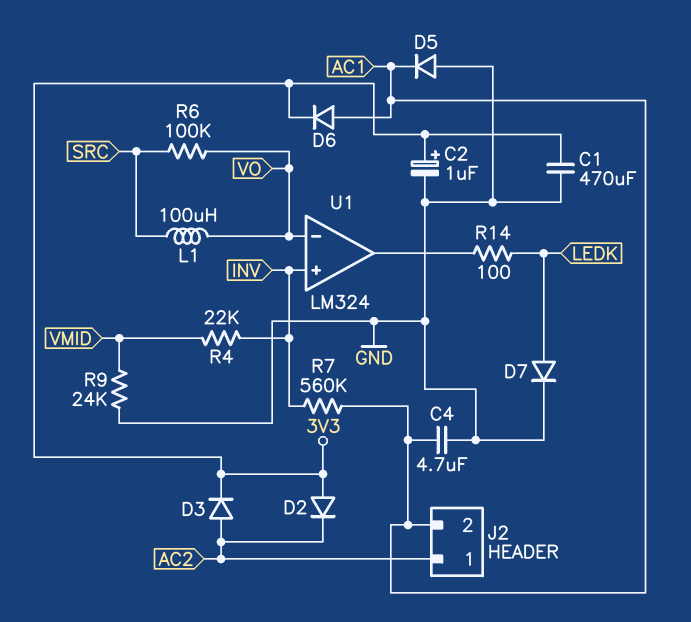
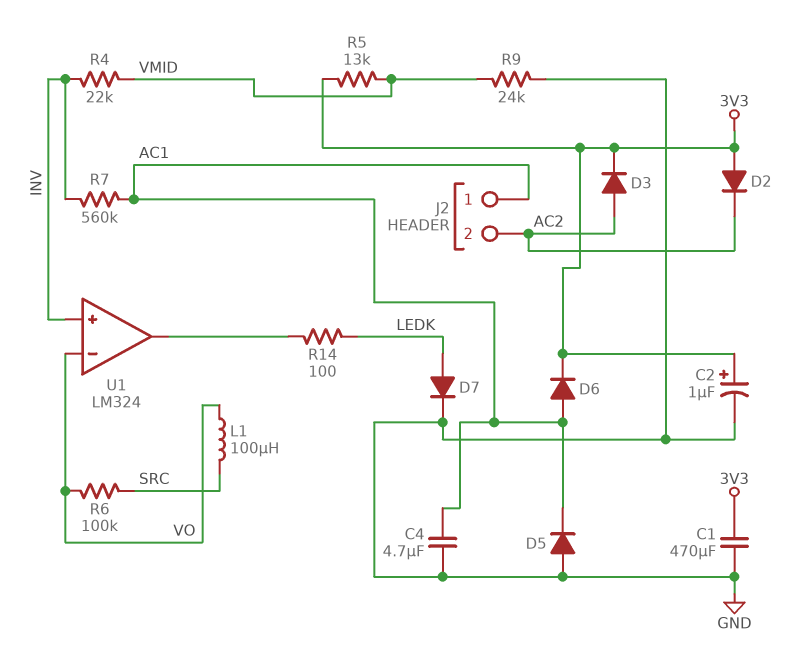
J2 pin 1: AC2 -> AC1
J2 pin 2: AC1 -> AC2
R5: none -> 13k (3V3, VMID)

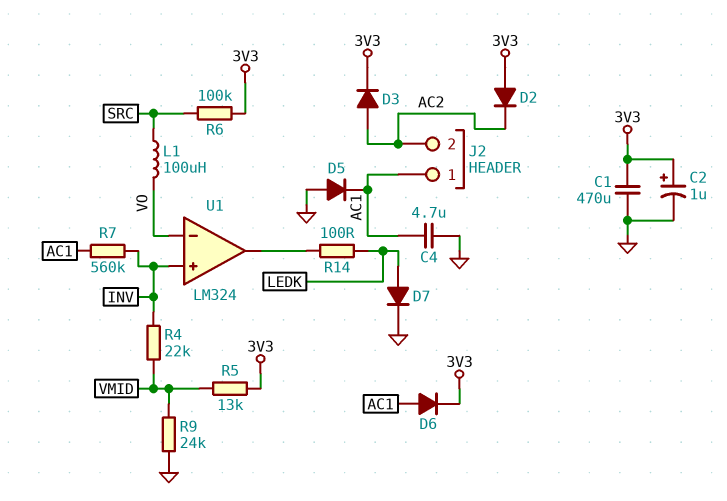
R6: 100k (SRC, VO) -> 100k (3V3, SRC)

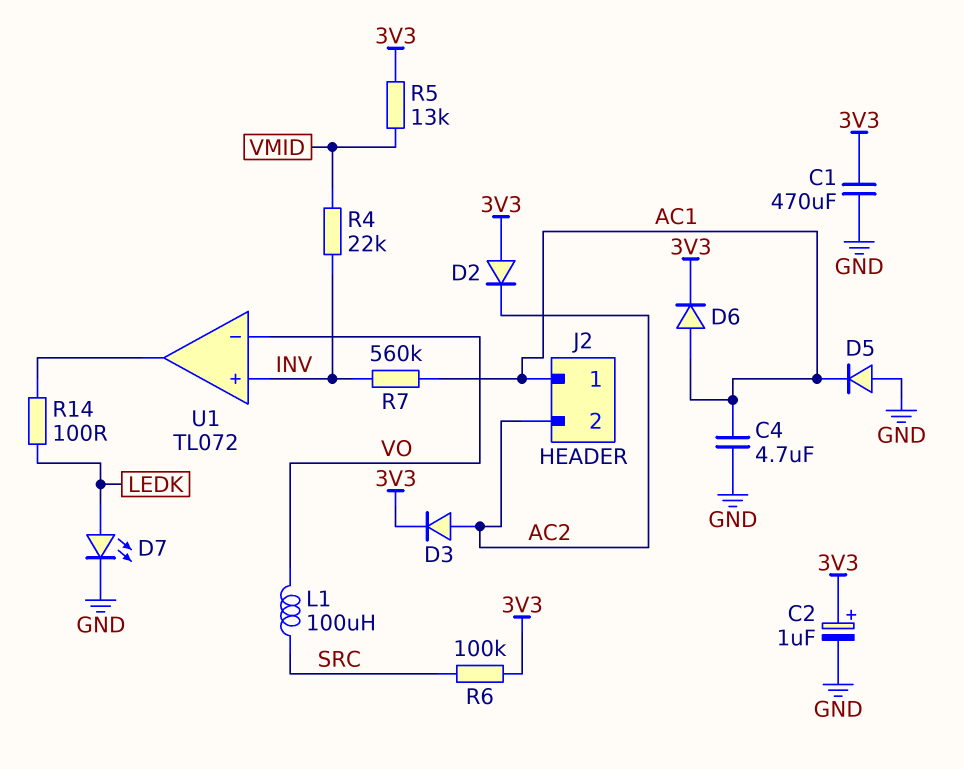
D7: diode (A LEDK, K GND) -> LED (A LEDK, K GND)
R9: 24k (GND, VMID) -> none
U1: LM324 -> TL072

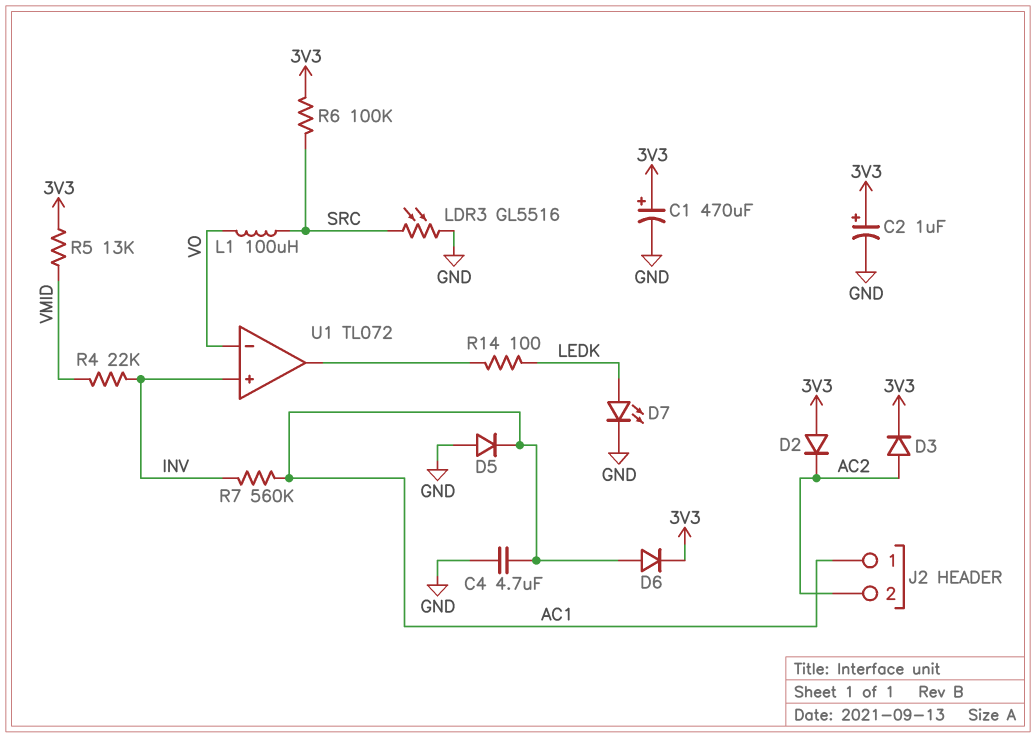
C1: 470uF (3V3, GND) -> 470uF (plus 3V3, minus GND)
LDR3: none -> GL5516 (GND, SRC)

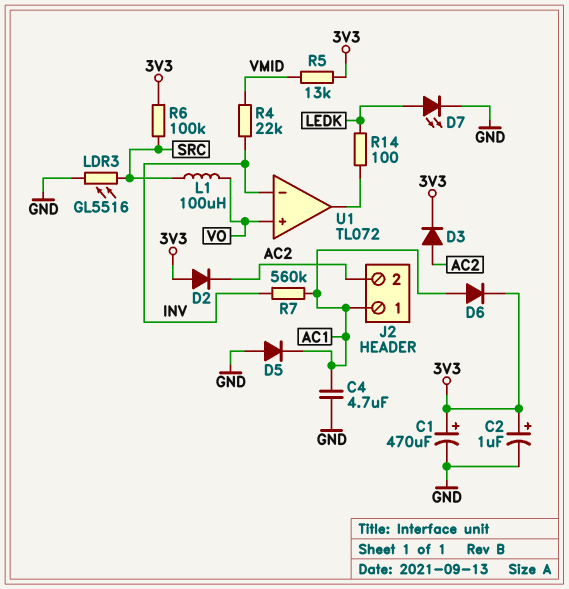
U1 pin in+: INV -> VO
U1 pin in-: VO -> INV

